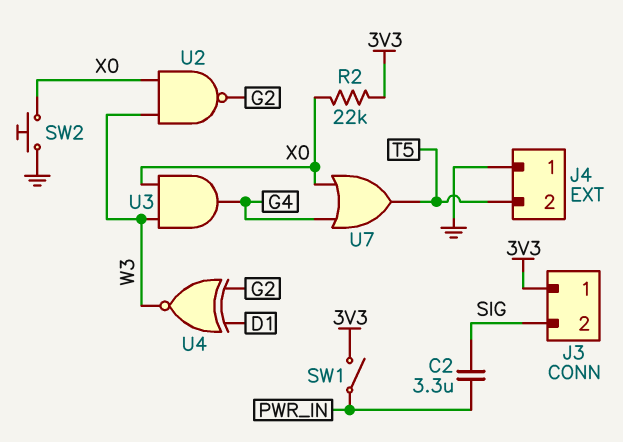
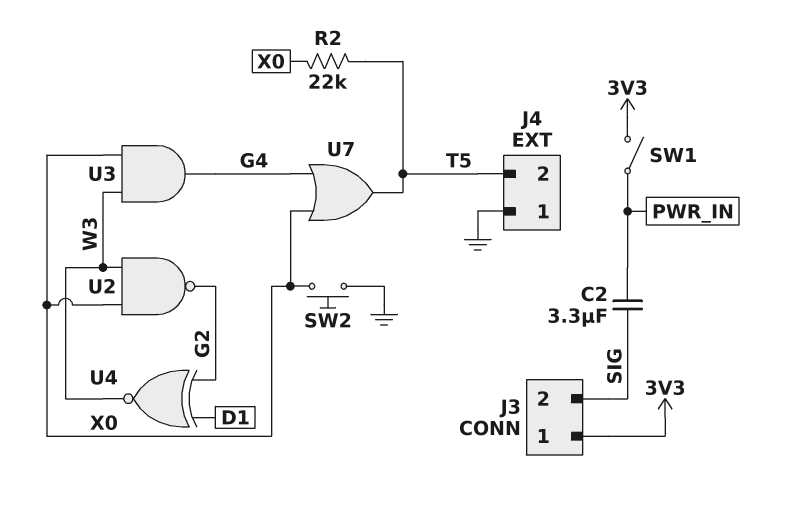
R2: 22k (3V3, X0) -> 22k (T5, X0)

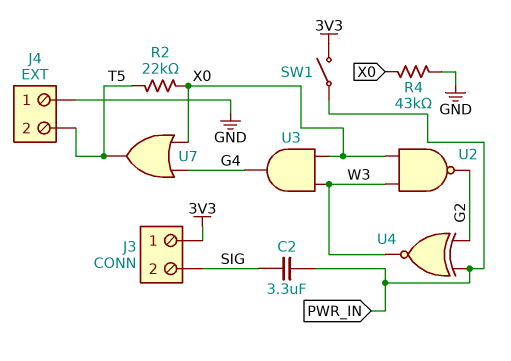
R4: none -> 43k (GND, X0)
SW2: button (GND, X0) -> none
U4: XNOR (in D1, in G2, out W3) -> XNOR (in G2, in PWR_IN, out W3)

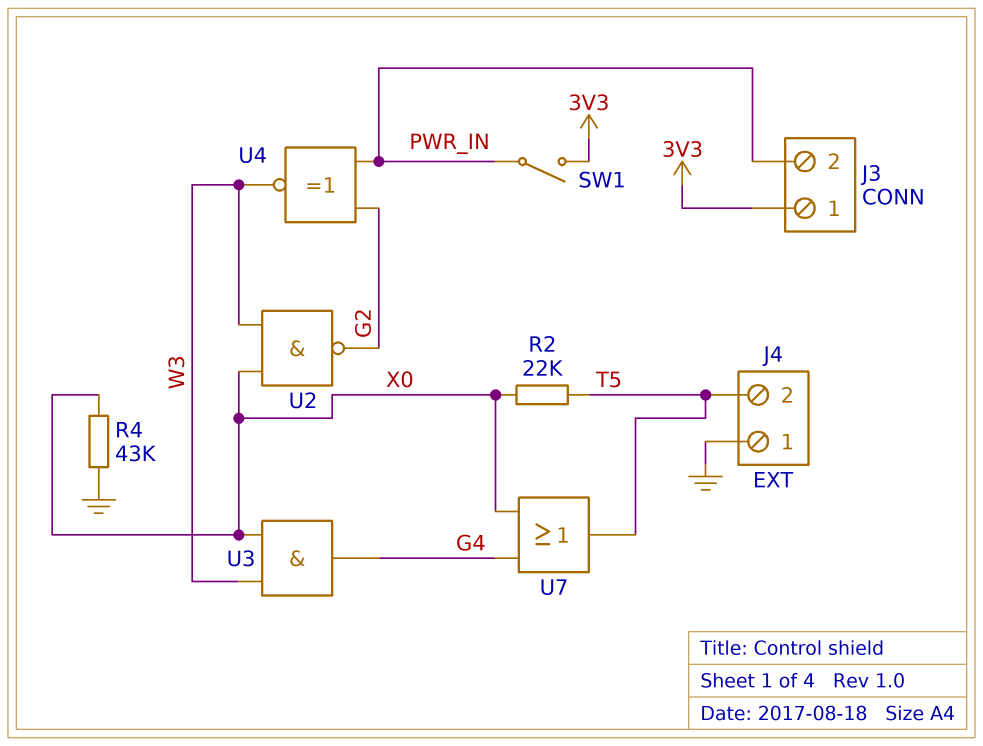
C2: 3.3uF (PWR_IN, SIG) -> none
J3 pin 2: SIG -> PWR_IN

